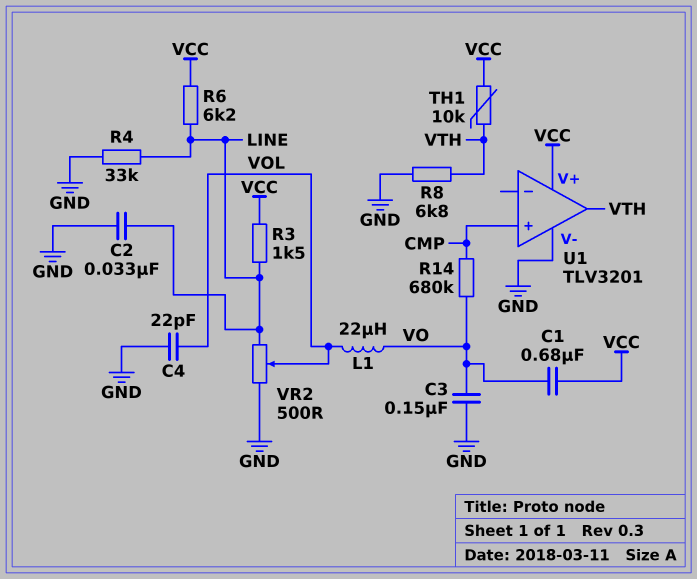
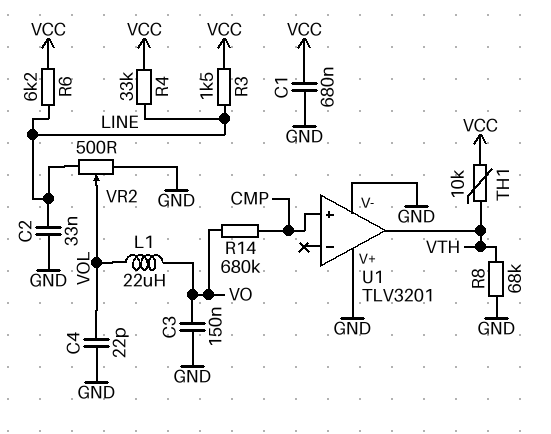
C1: 680nF (VCC, VO) -> 680nF (GND, VCC)
R4: 33k (GND, LINE) -> 33k (LINE, VCC)
R8: 6.8k (GND, VTH) -> 68k (GND, VTH)
U1 pin V+: VCC -> GND

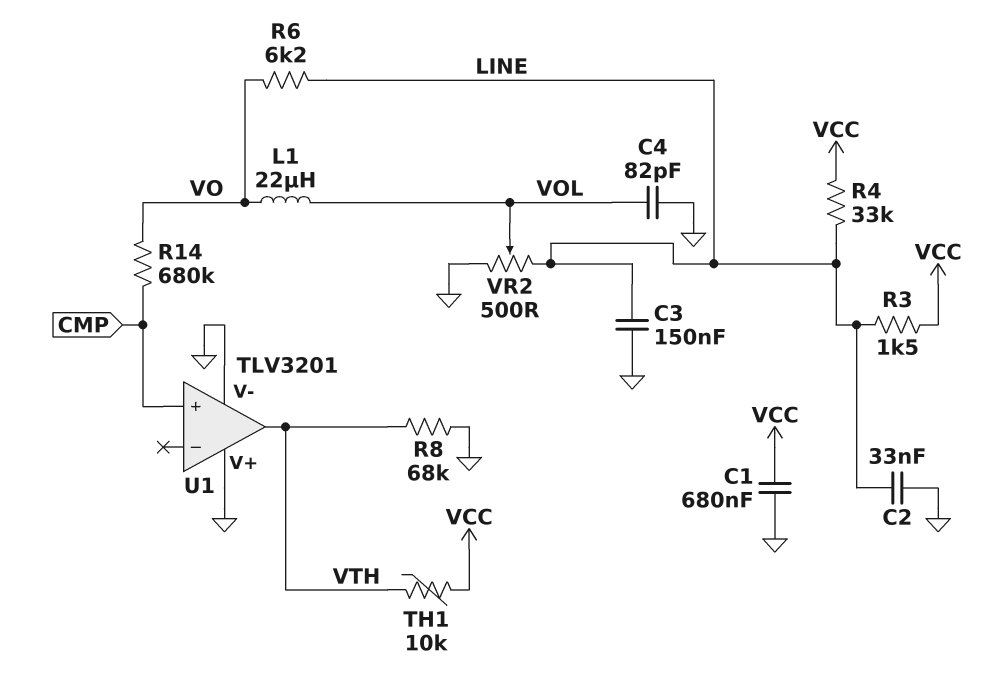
C3: 150nF (GND, VO) -> 150nF (GND, LINE)
C4: 22pF (GND, VOL) -> 82pF (GND, VOL)
R6: 6.2k (LINE, VCC) -> 6.2k (LINE, VO)

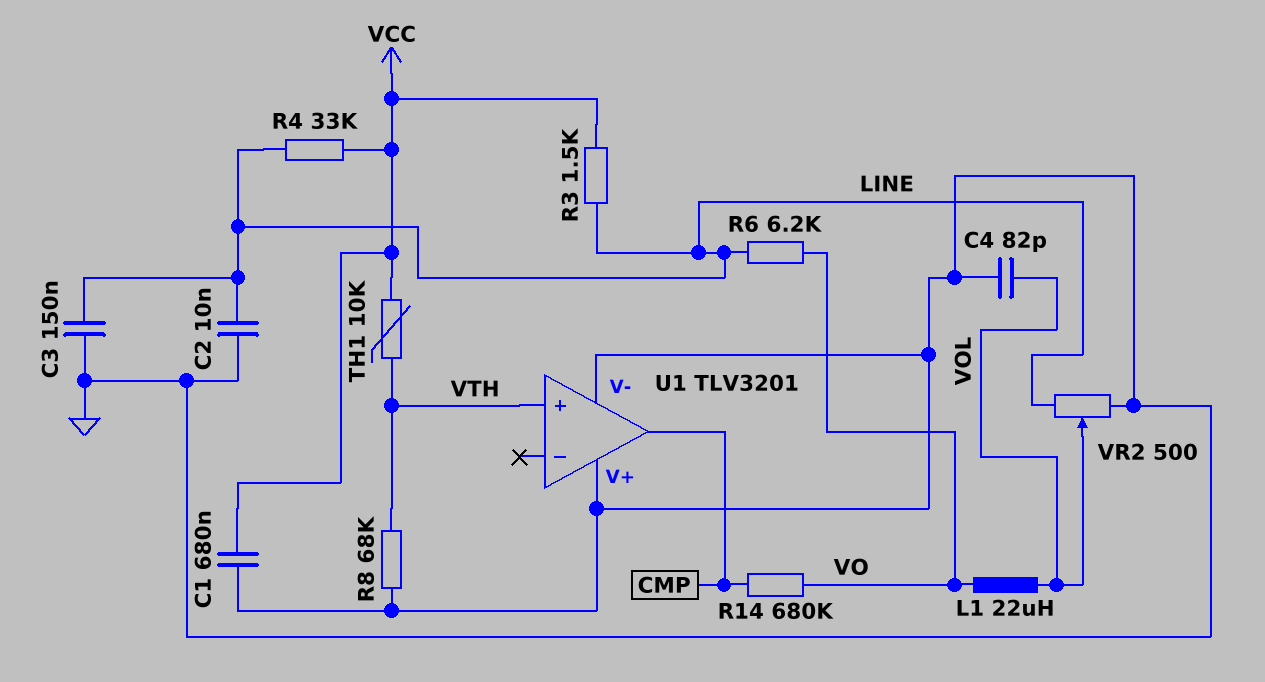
C2: 33nF (GND, LINE) -> 10nF (GND, LINE)
U1 pin in+: CMP -> VTH
U1 pin out: VTH -> CMP

